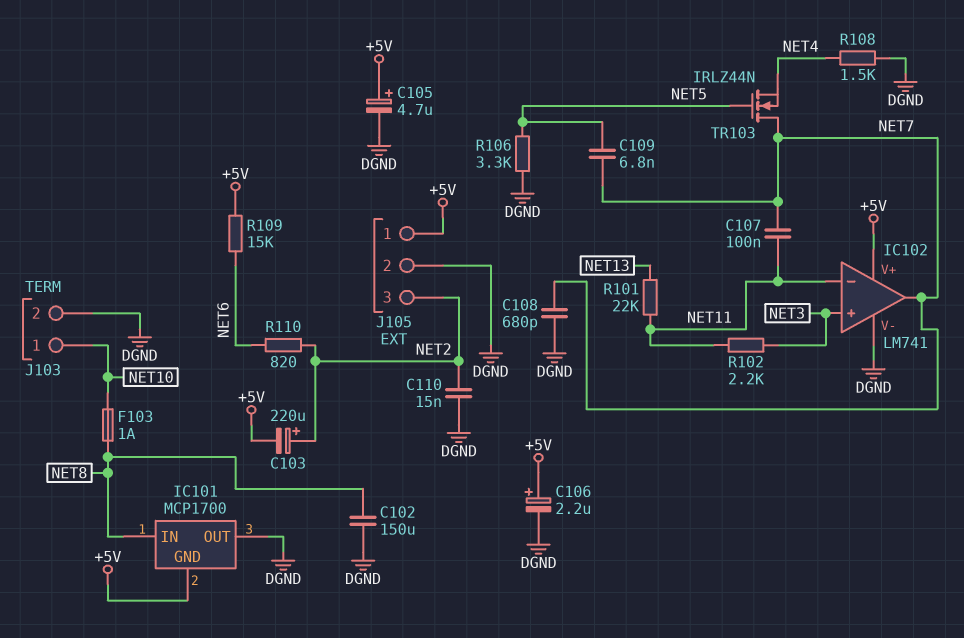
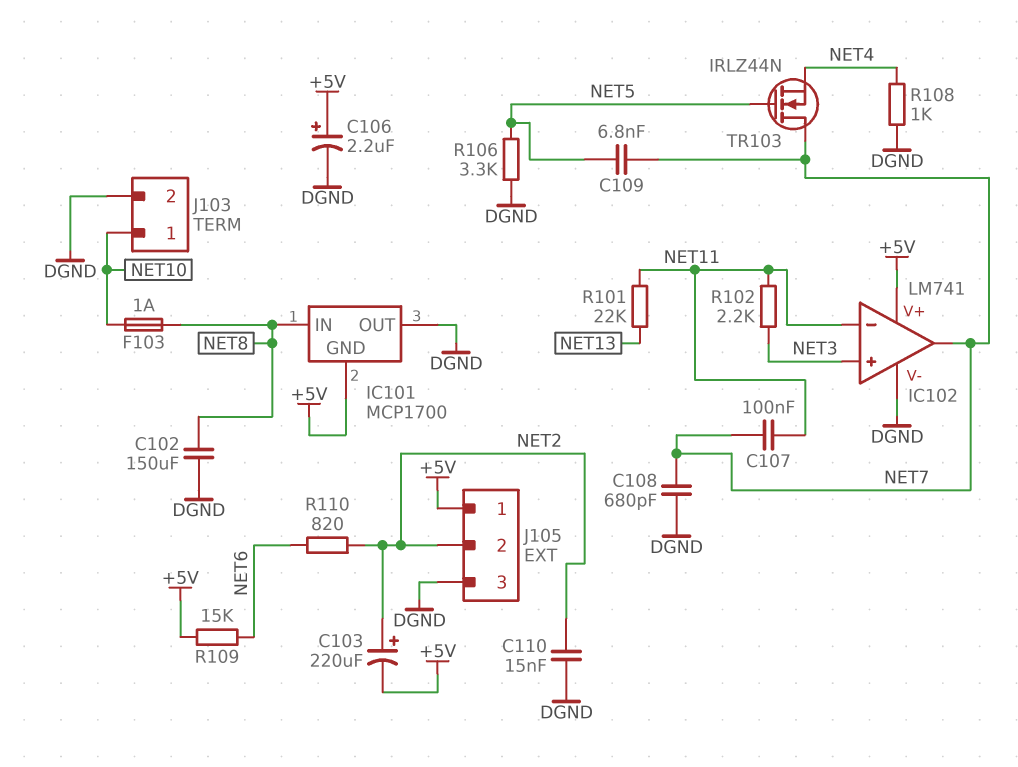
C105: 4.7uF (plus +5V, minus DGND) -> none
J105 pin 2: DGND -> NET2
J105 pin 3: NET2 -> DGND
R108: 1.5k (DGND, NET4) -> 1k (DGND, NET4)

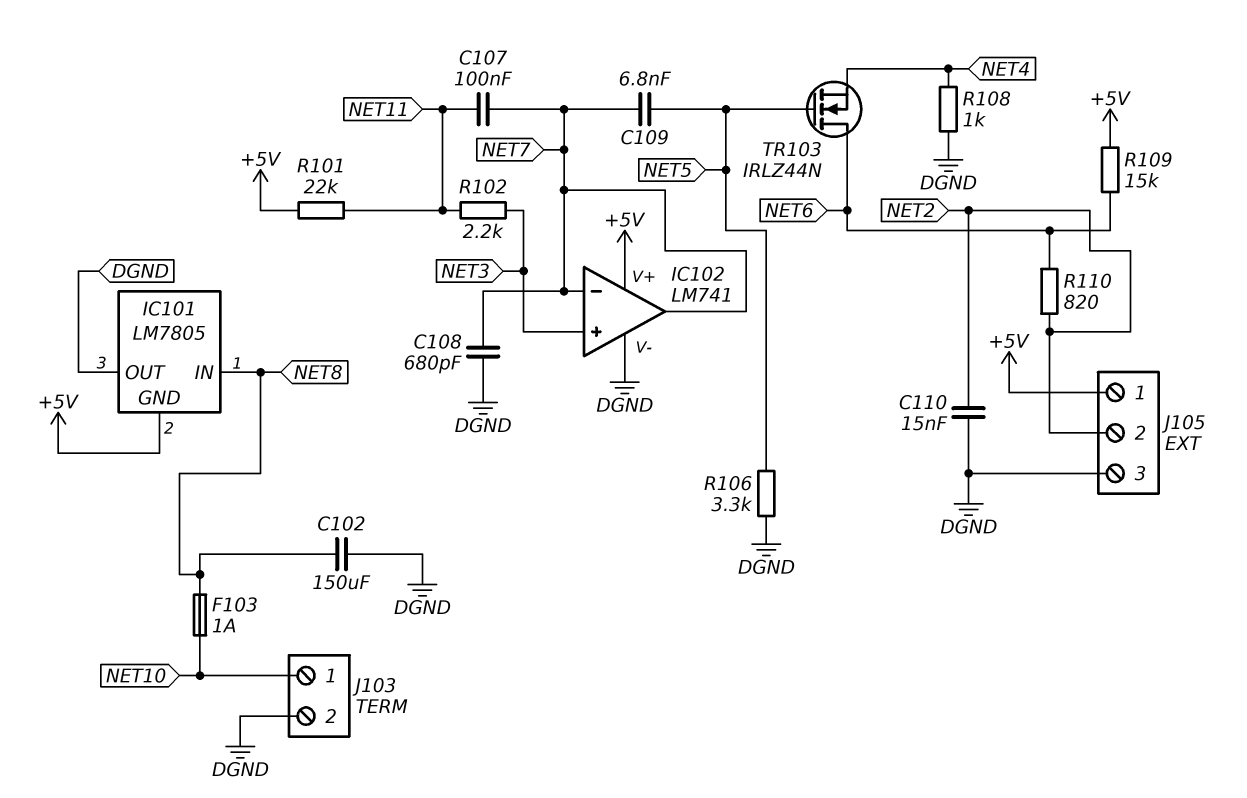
C103: 220uF (plus NET2, minus +5V) -> none
C106: 2.2uF (plus +5V, minus DGND) -> none
IC101: MCP1700 -> LM7805
IC102 pin in-: NET11 -> NET7
R101: 22k (NET11, NET13) -> 22k (+5V, NET11)
TR103: NMOS IRLZ44N (G NET5, D NET7, S NET4) -> NMOS IRLZ44N (G NET5, D NET6, S NET4)

